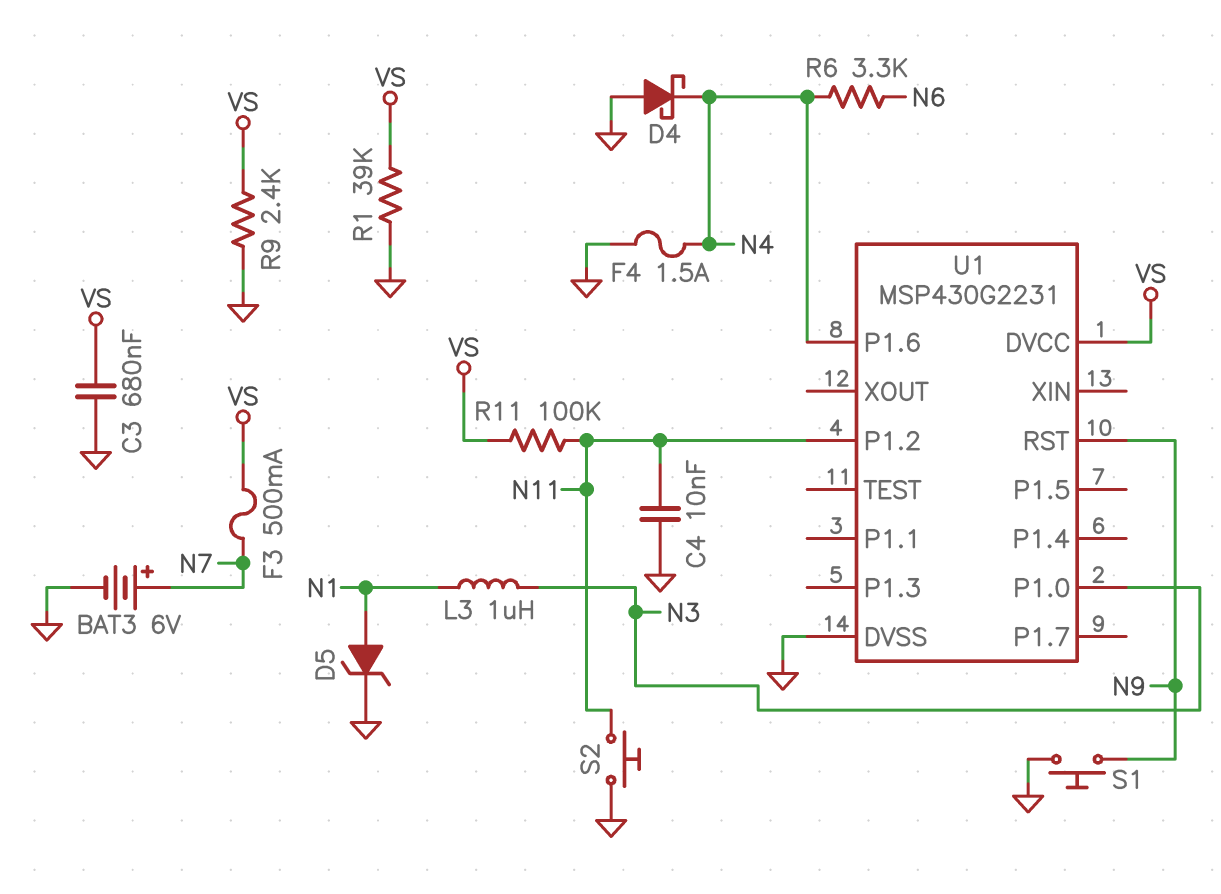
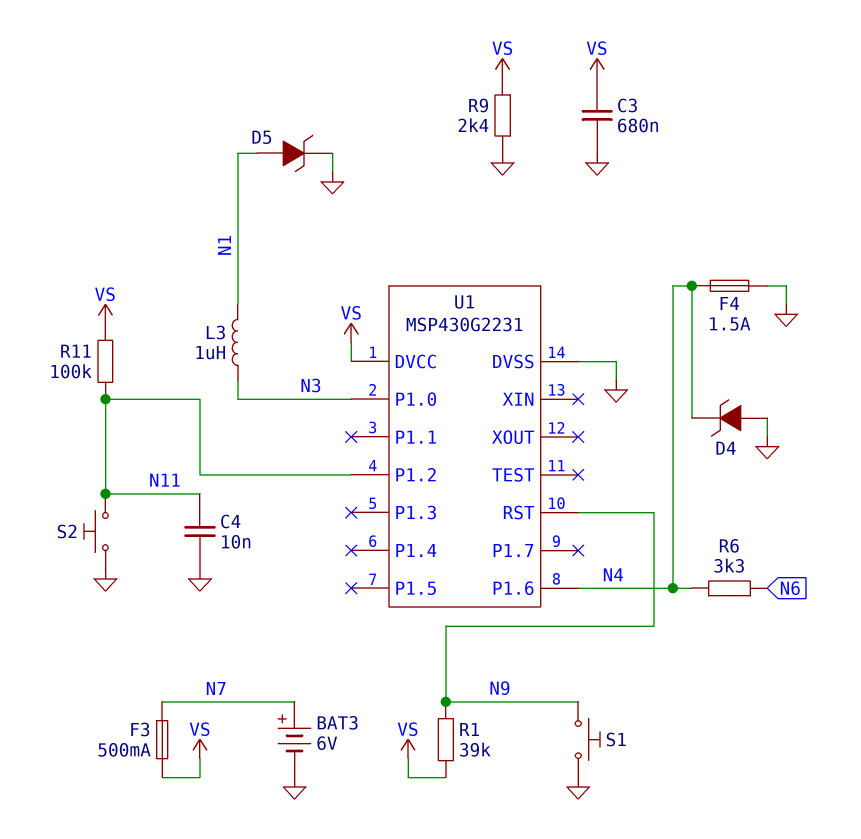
D4: schottky (A GND, K N4) -> zener (A GND, K N4)
R1: 39k (GND, VS) -> 39k (N9, VS)

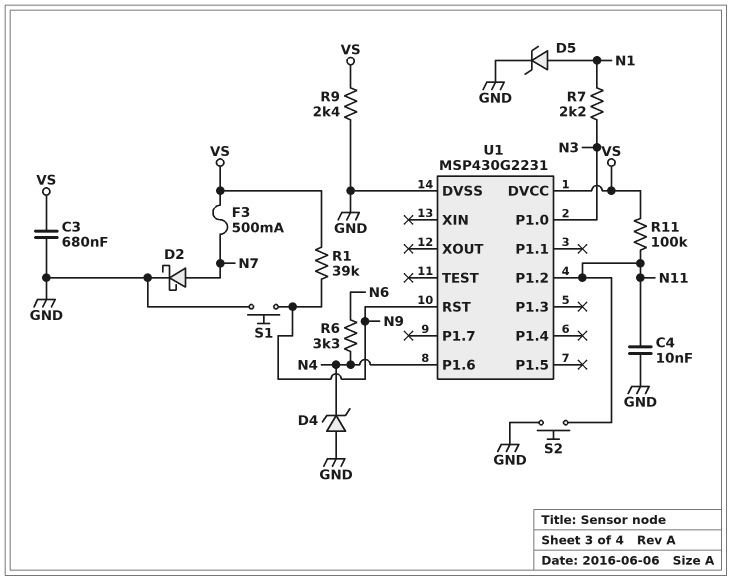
BAT3: 6V (plus N7, minus GND) -> none
D2: none -> schottky (A N7, K GND)
F4: 1.5A (GND, N4) -> none
L3: 1uH (N1, N3) -> none
R7: none -> 2.2k (N1, N3)

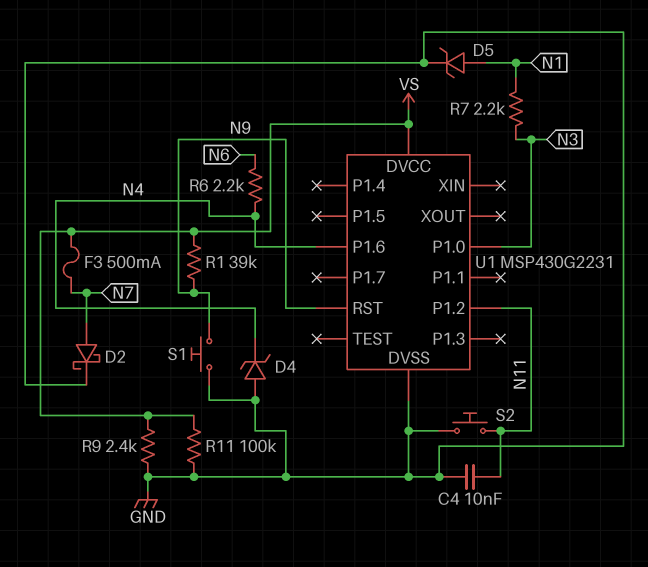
C3: 680nF (GND, VS) -> none
R6: 3.3k (N4, N6) -> 2.2k (N4, N6)
R11: 100k (N11, VS) -> 100k (GND, VS)

